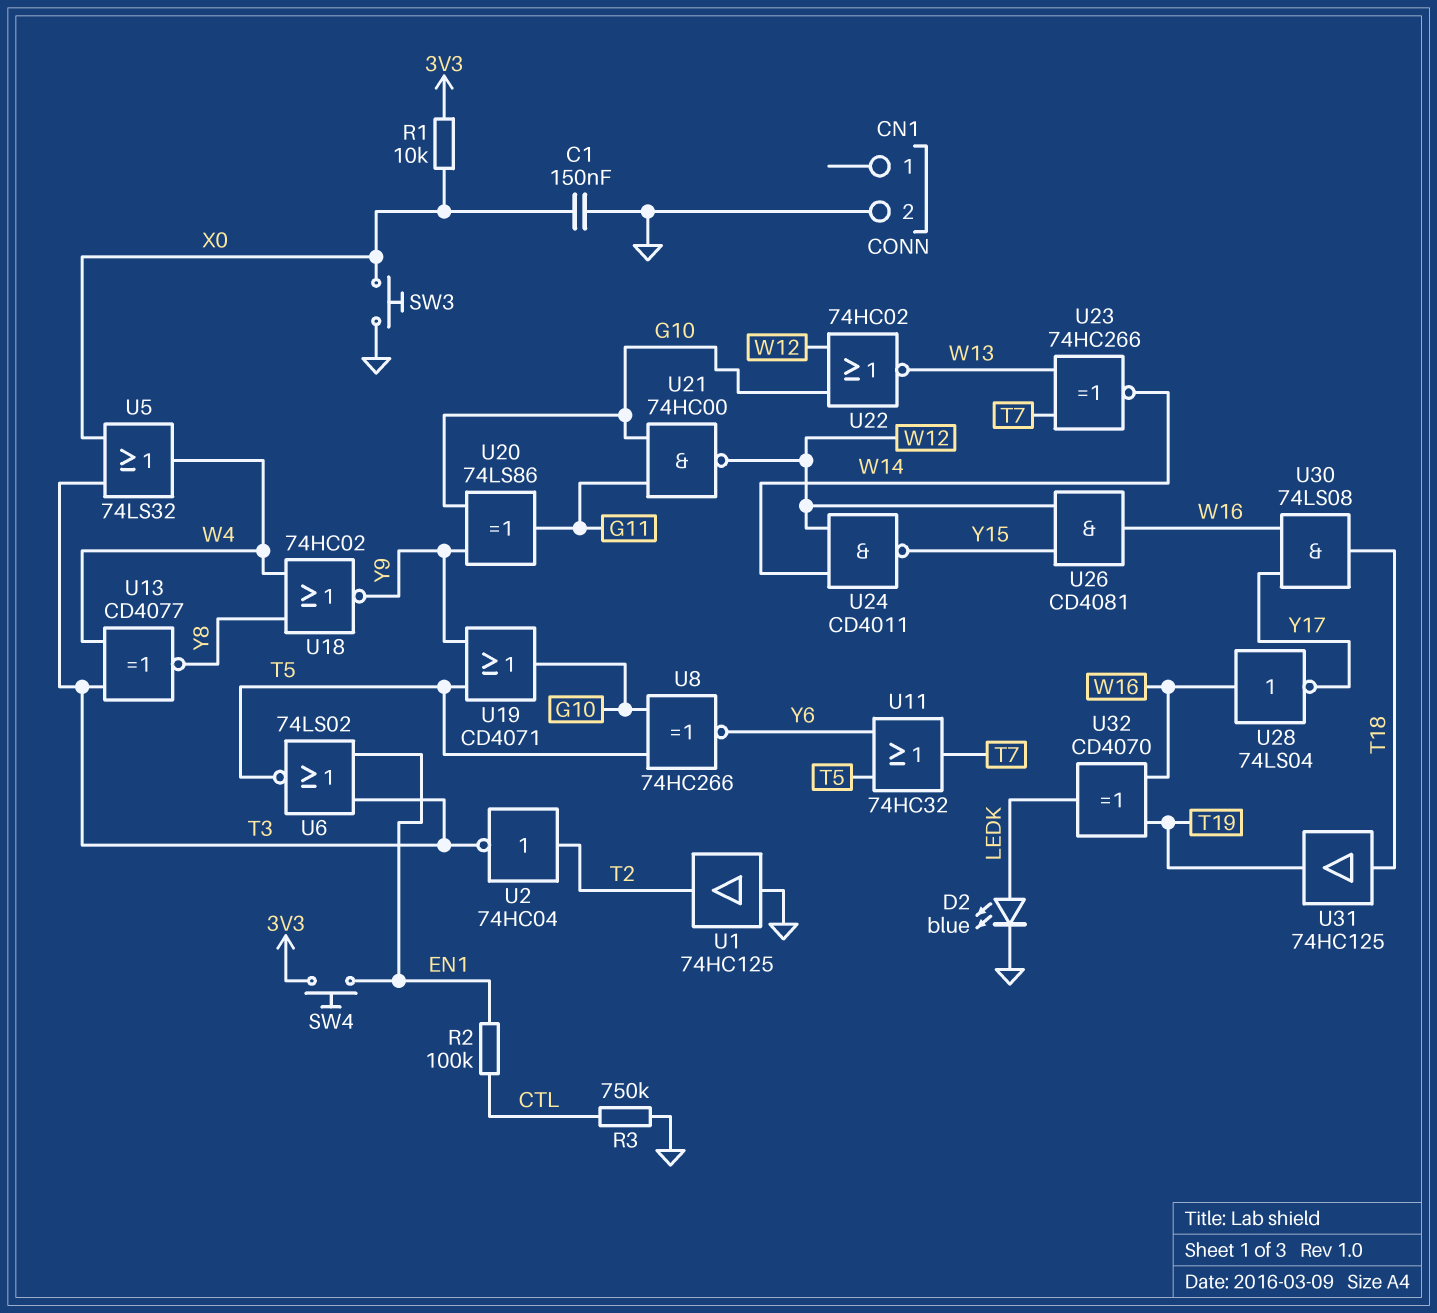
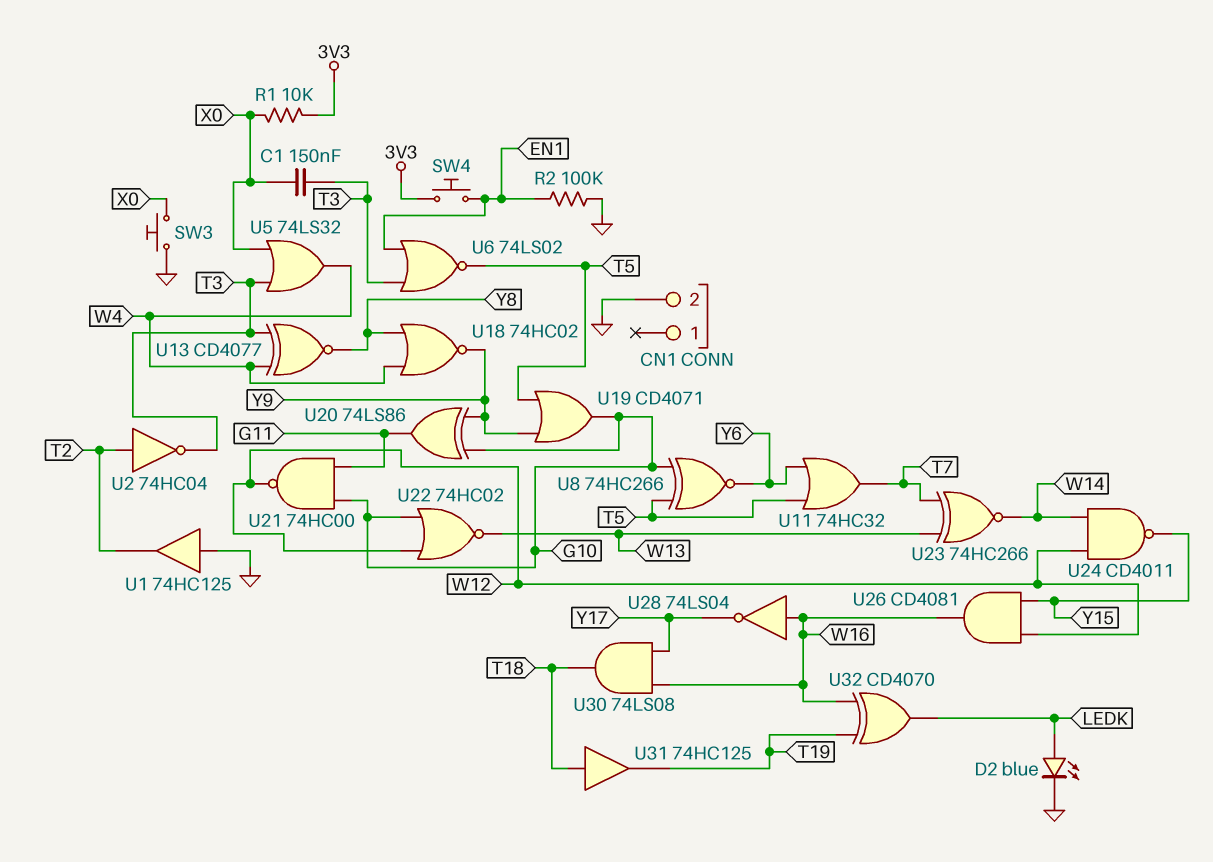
C1: 150nF (GND, X0) -> 150nF (T3, X0)
R2: 100k (CTL, EN1) -> 100k (EN1, GND)
R3: 750k (CTL, GND) -> none

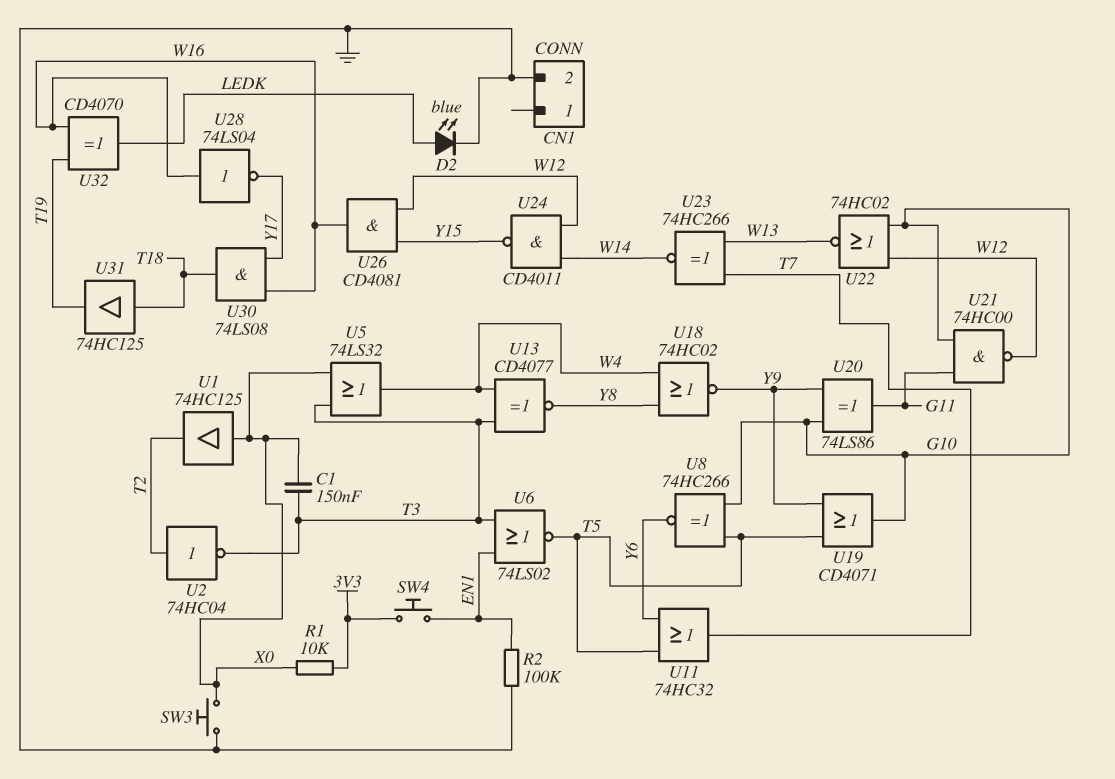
U1: buffer 74HC125 (in GND, out T2) -> buffer 74HC125 (in X0, out T2)

